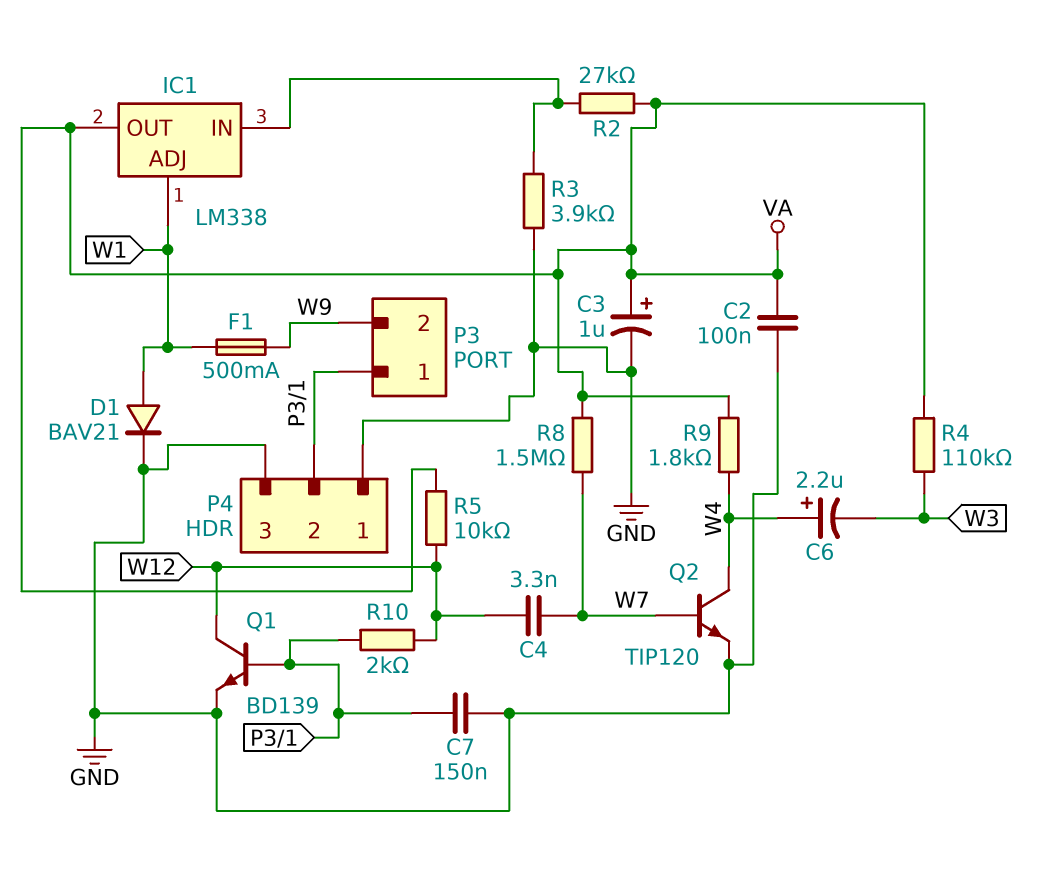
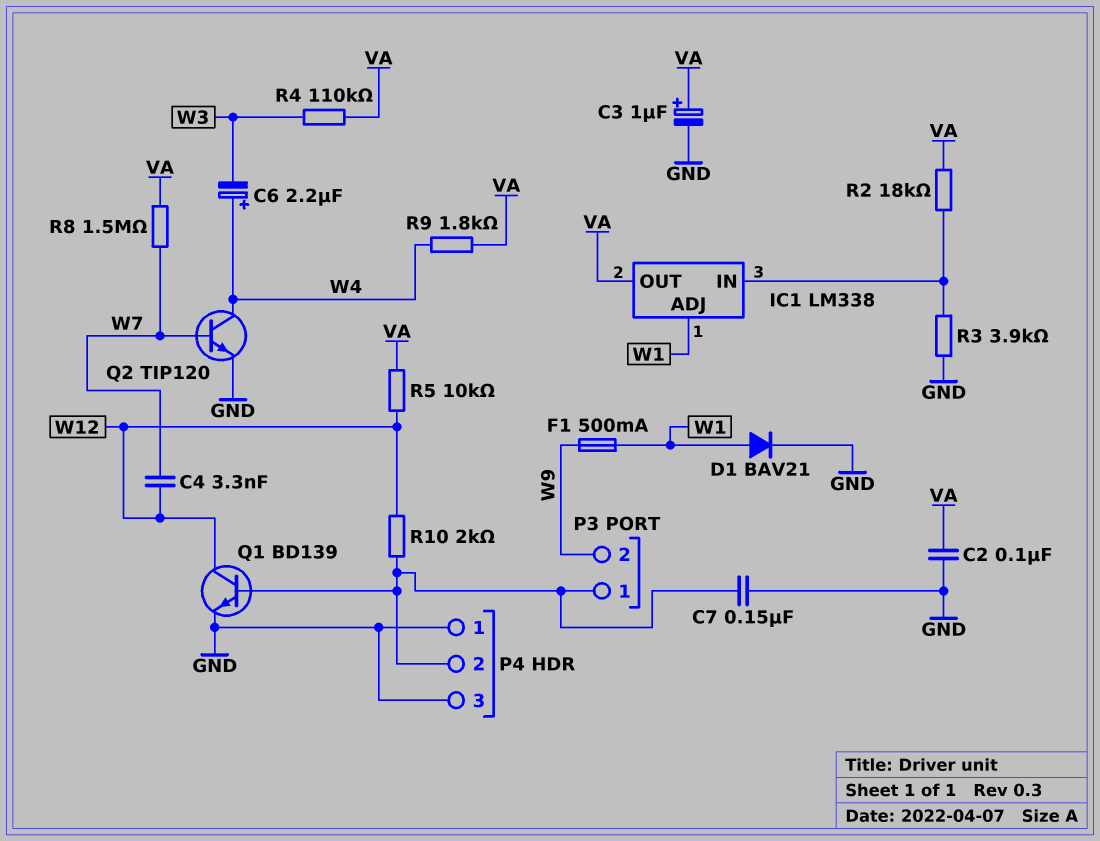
R2: 27k (IC1/IN, VA) -> 18k (IC1/IN, VA)

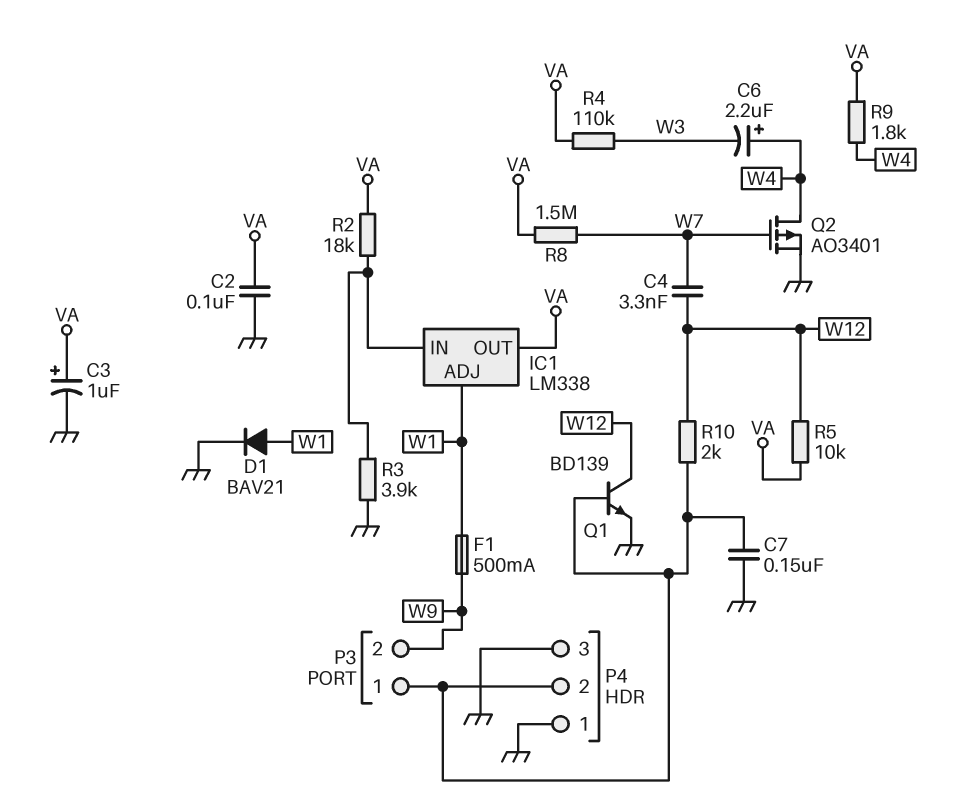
Q2: NPN TIP120 (B W7, C W4, E GND) -> PMOS AO3401 (G W7, D W4, S GND)

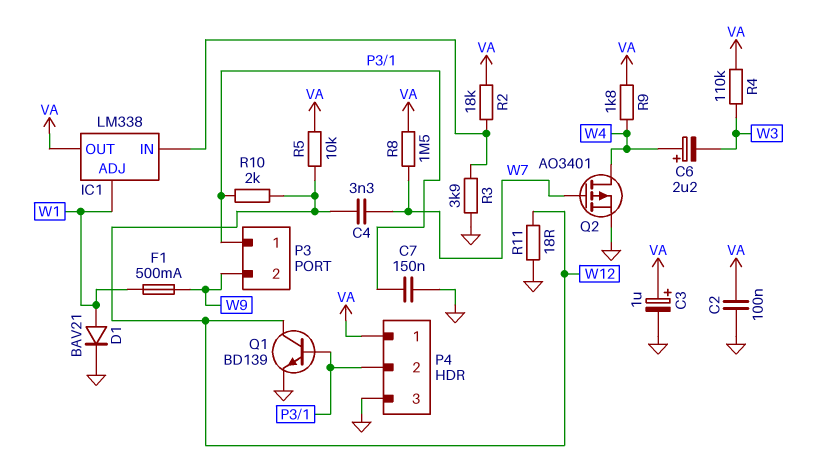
P4 pin 1: GND -> VA
R11: none -> 18 (GND, W12)

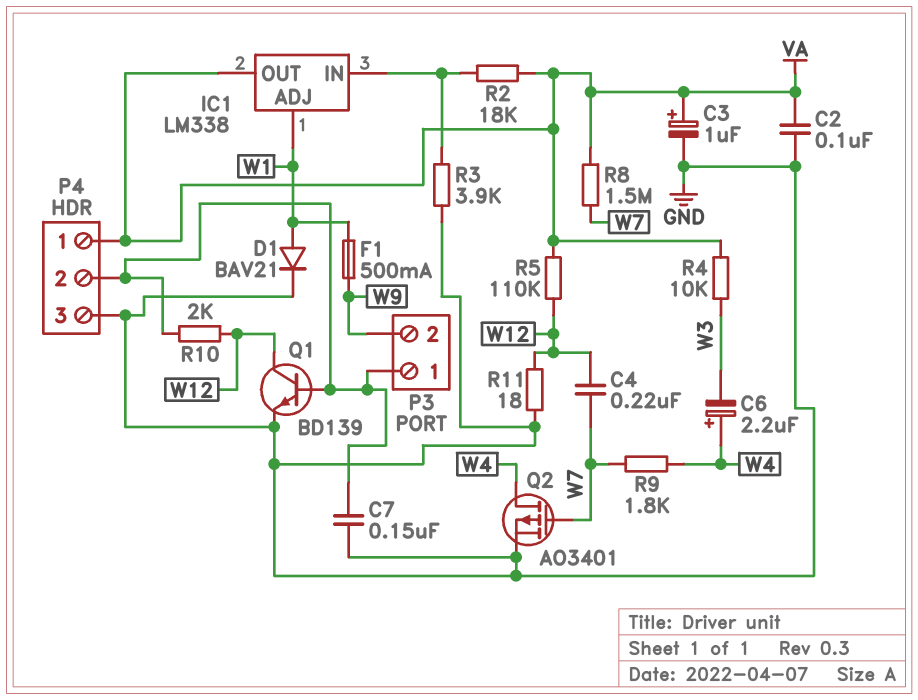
C4: 3.3nF (W7, W12) -> 220nF (W7, W12)
R4: 110k (VA, W3) -> 10k (VA, W3)
R5: 10k (VA, W12) -> 110k (VA, W12)
R9: 1.8k (VA, W4) -> 1.8k (W4, W7)

